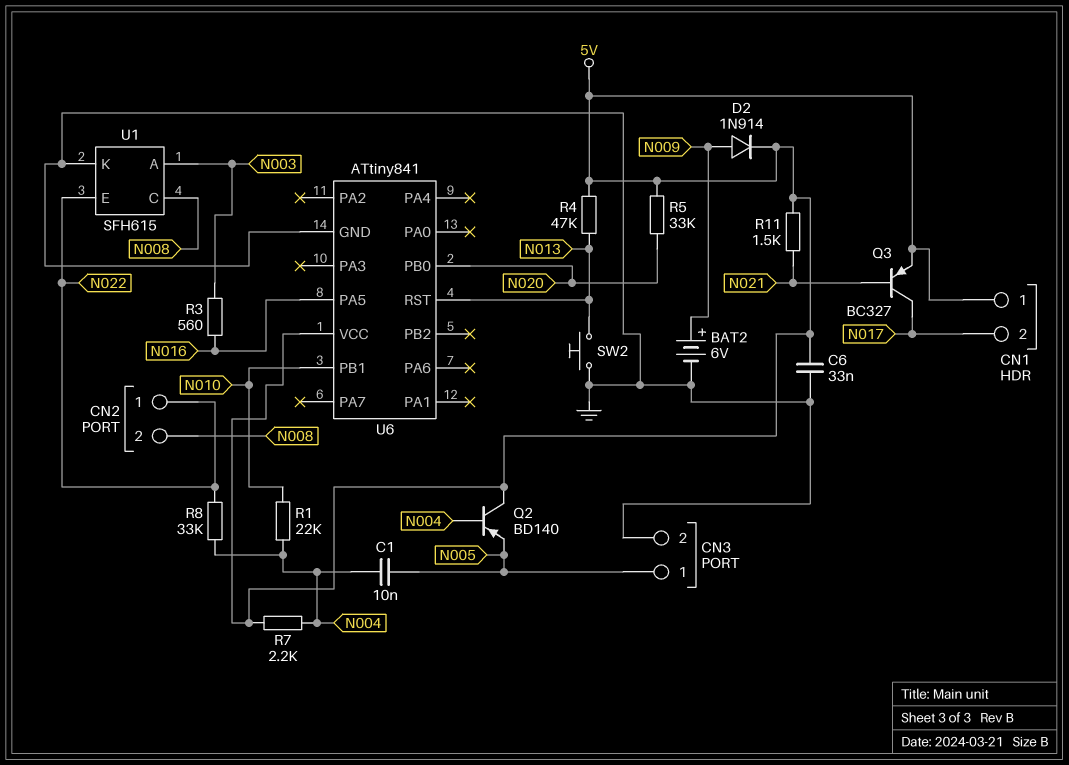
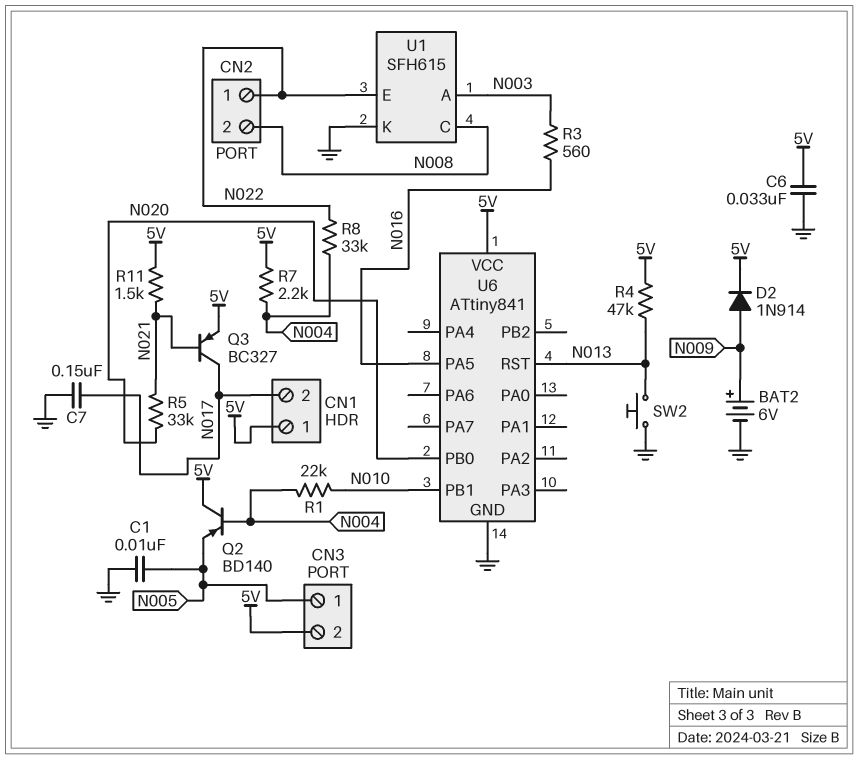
C1: 10nF (N004, N005) -> 10nF (GND, N005)
C7: none -> 150nF (GND, N017)
CN3 pin 2: GND -> 5V
R5: 33k (5V, N020) -> 33k (N020, N021)

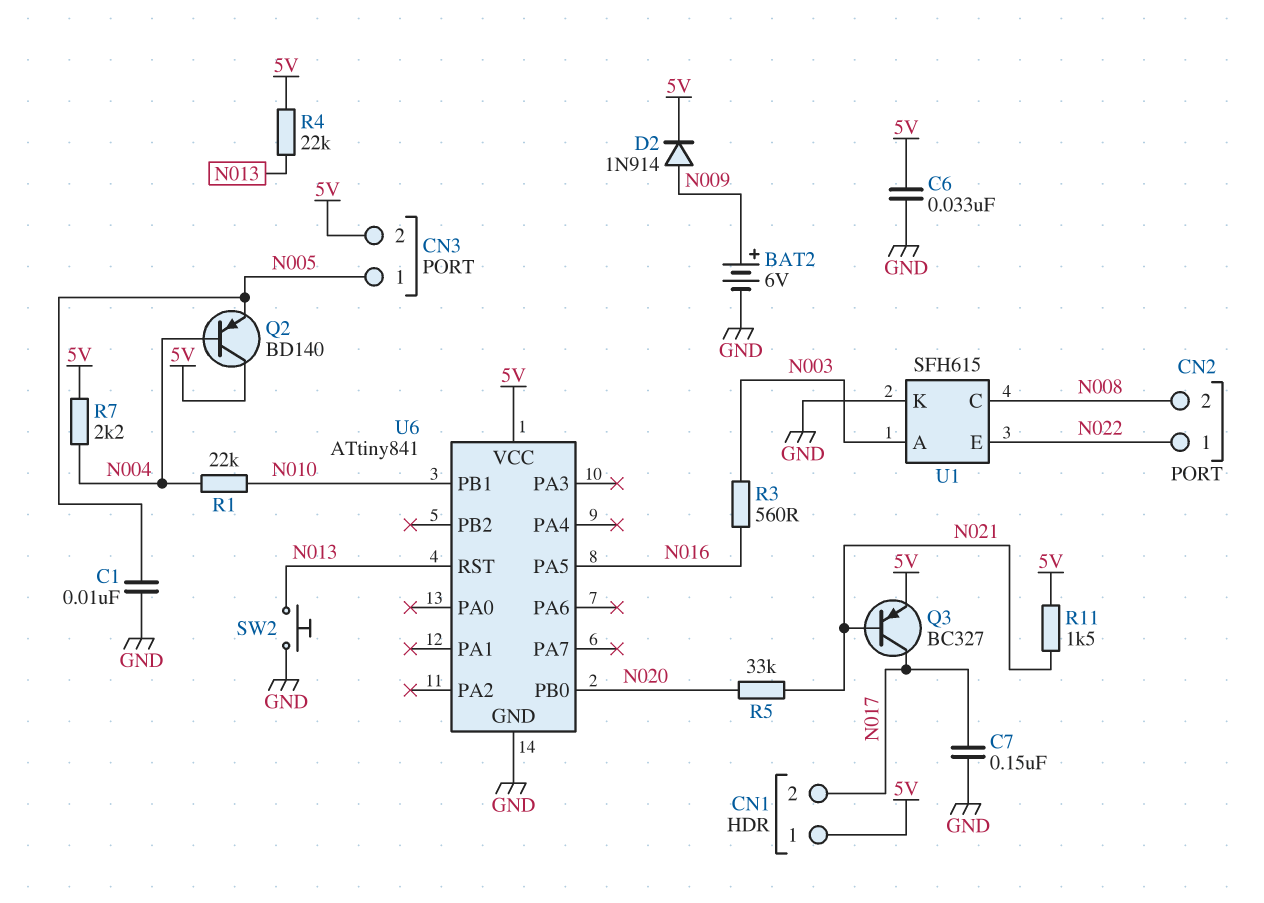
R4: 47k (5V, N013) -> 22k (5V, N013)
R8: 33k (N004, N022) -> none

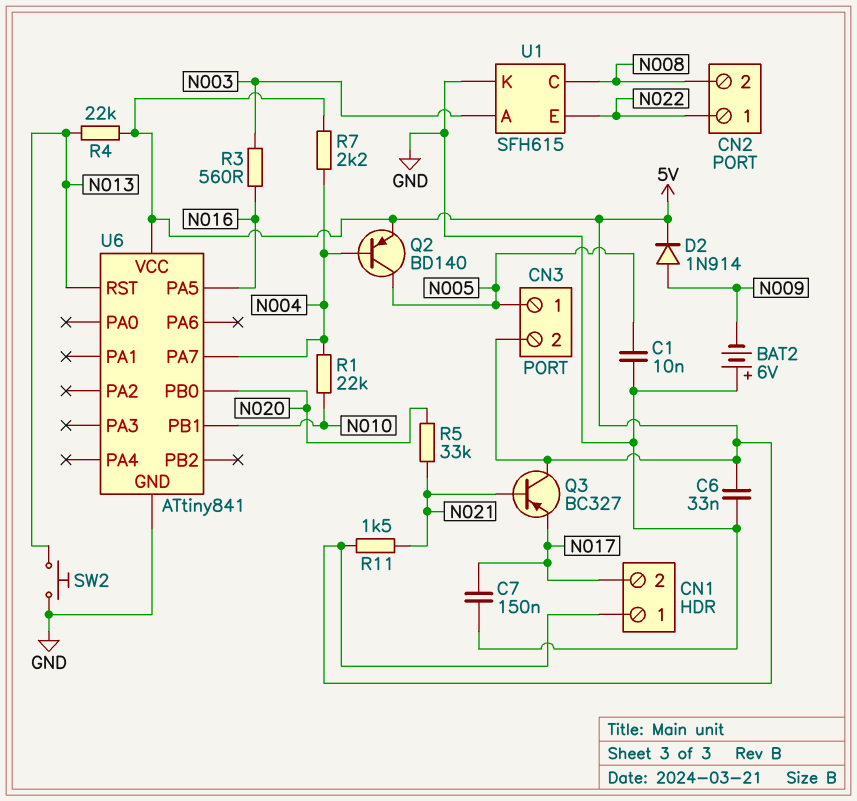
BAT2: 6V (plus N009, minus GND) -> 6V (plus GND, minus N009)
Q2: PNP BD140 (B N004, C 5V, E N005) -> PNP BD140 (B N004, C N005, E 5V)
Q3: PNP BC327 (B N021, C N017, E 5V) -> PNP BC327 (B N021, C 5V, E N017)
U6 pin PA7: none -> N004

